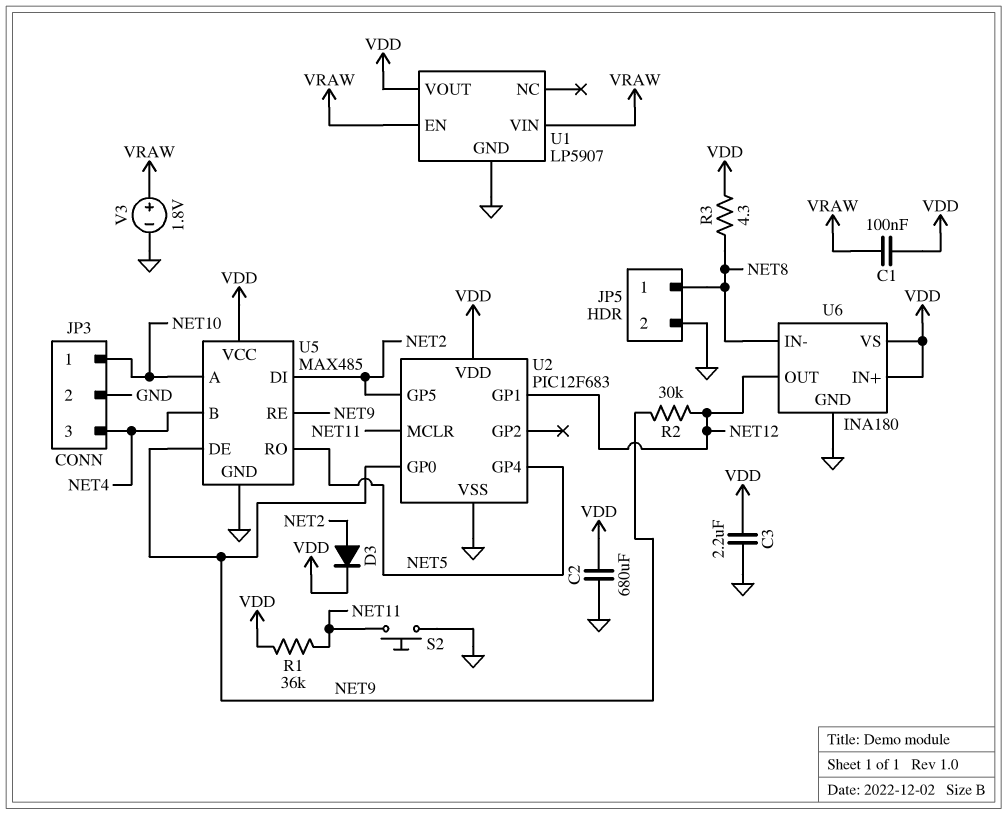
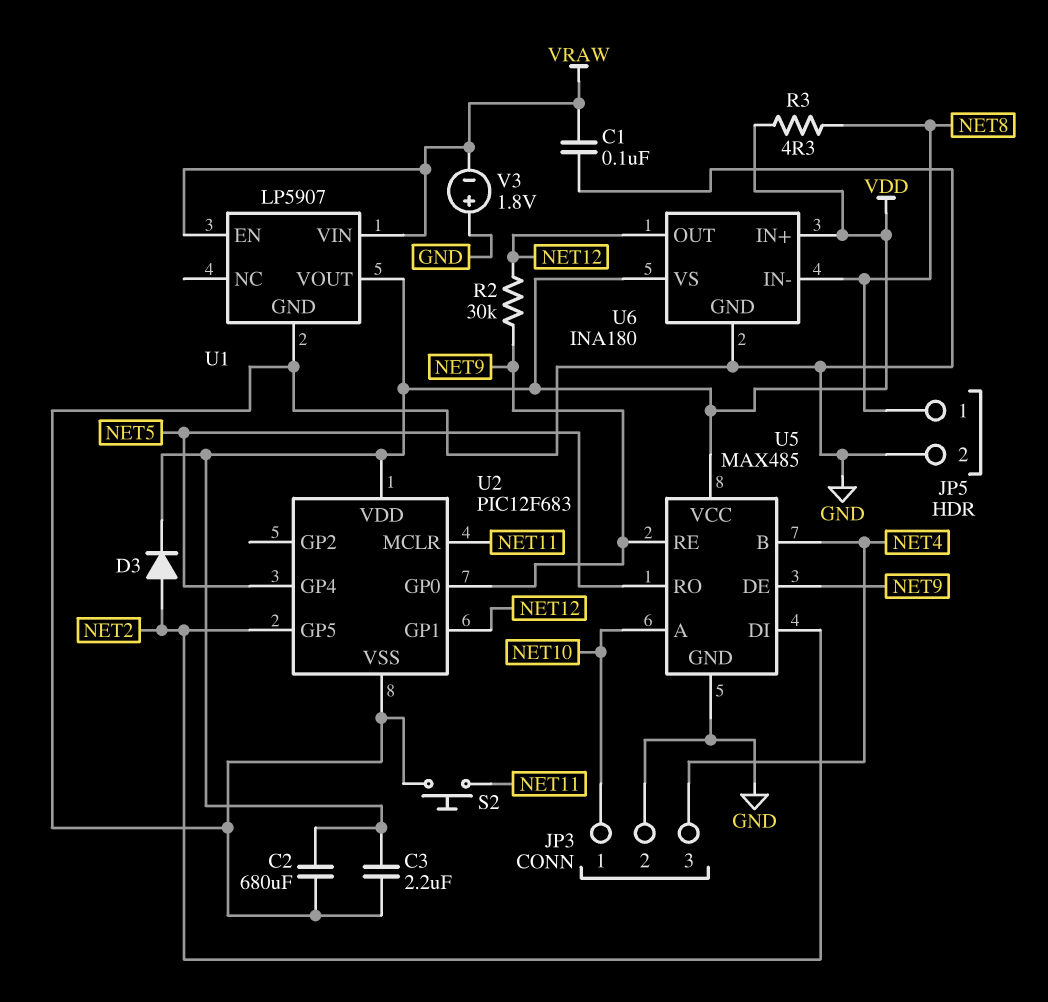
C1: 100nF (VDD, VRAW) -> 100nF (GND, VRAW)
R1: 36k (NET11, VDD) -> none
V3: 1.8V (plus VRAW, minus GND) -> 1.8V (plus GND, minus VRAW)

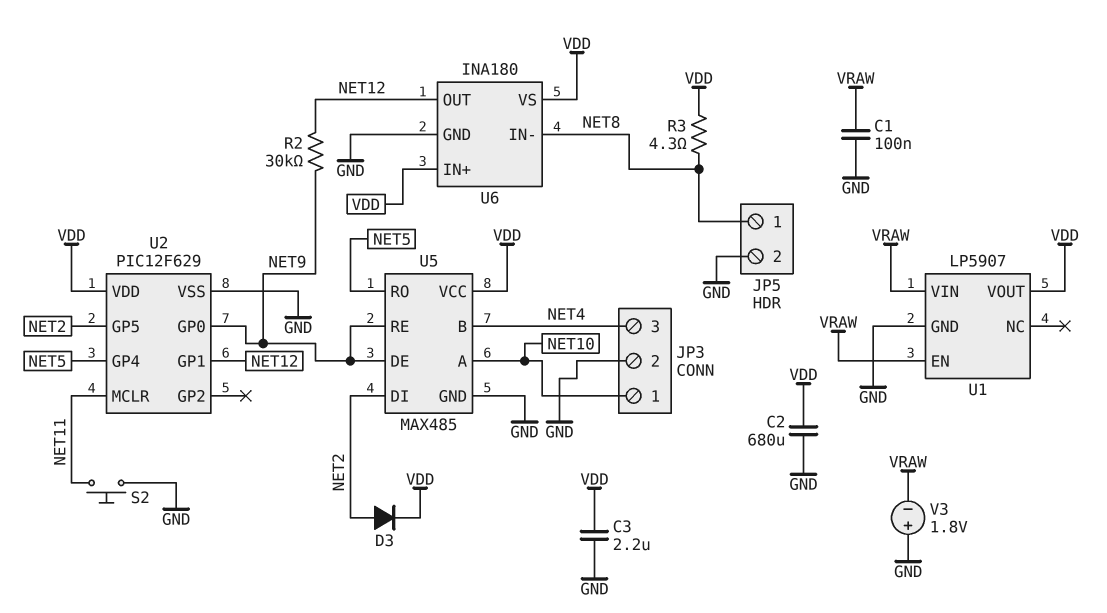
U2: PIC12F683 -> PIC12F629

